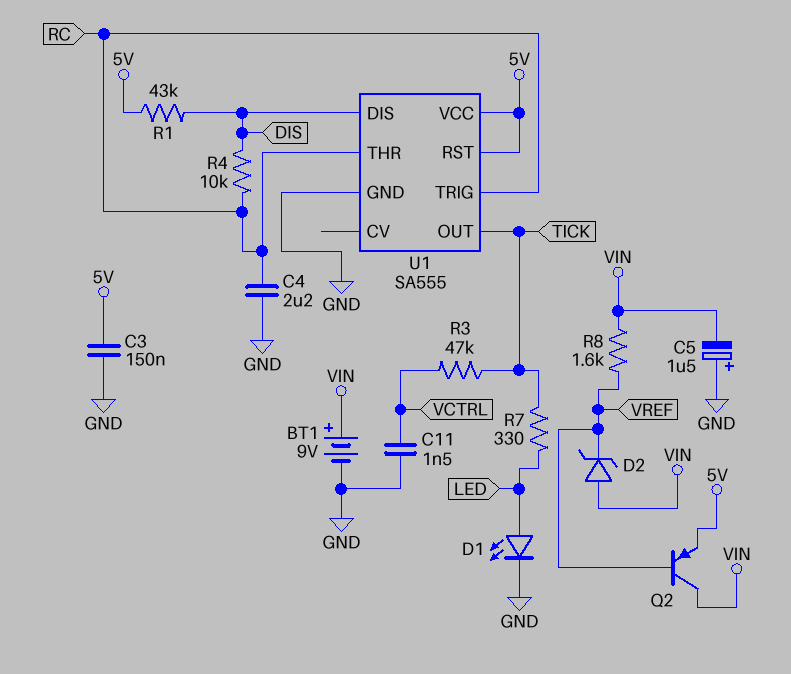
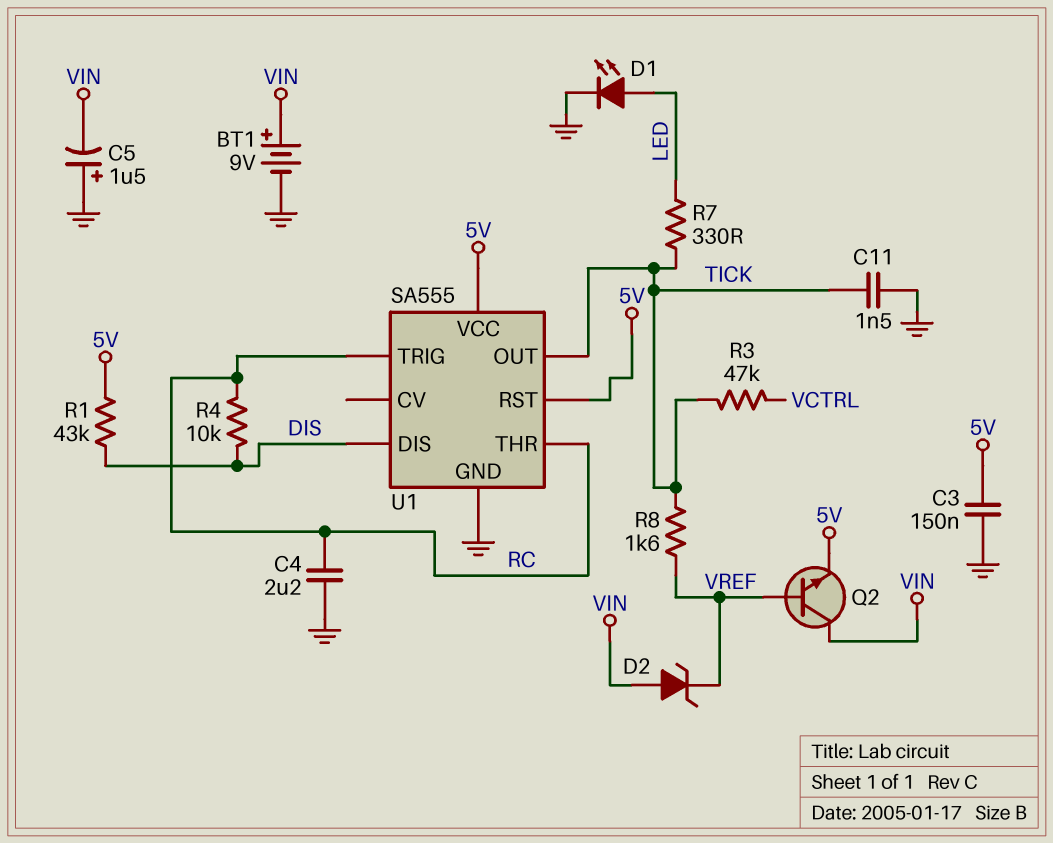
C11: 1.5nF (GND, VCTRL) -> 1.5nF (GND, TICK)
Q2: PNP (B VREF, C VIN, E 5V) -> NPN (B VREF, C VIN, E 5V)
R8: 1.6k (VIN, VREF) -> 1.6k (TICK, VREF)

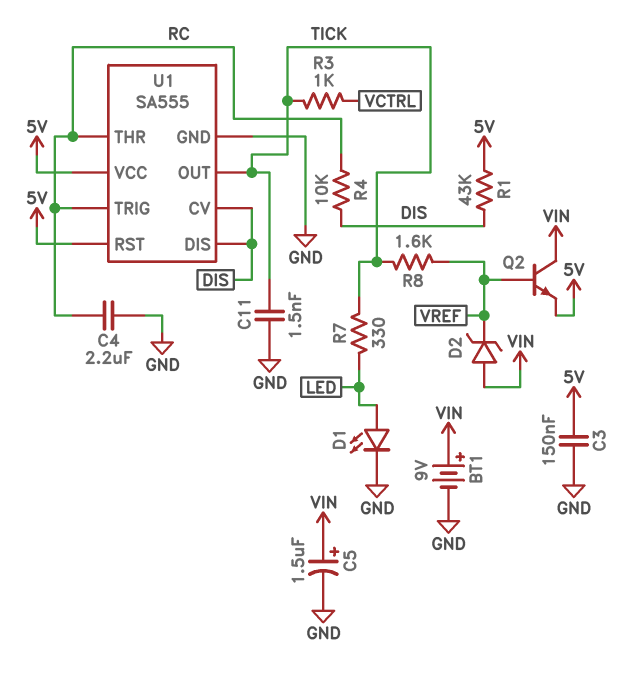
C5: 1.5uF (plus GND, minus VIN) -> 1.5uF (plus VIN, minus GND)
R3: 47k (TICK, VCTRL) -> 1k (TICK, VCTRL)
U1 pin CV: none -> DIS

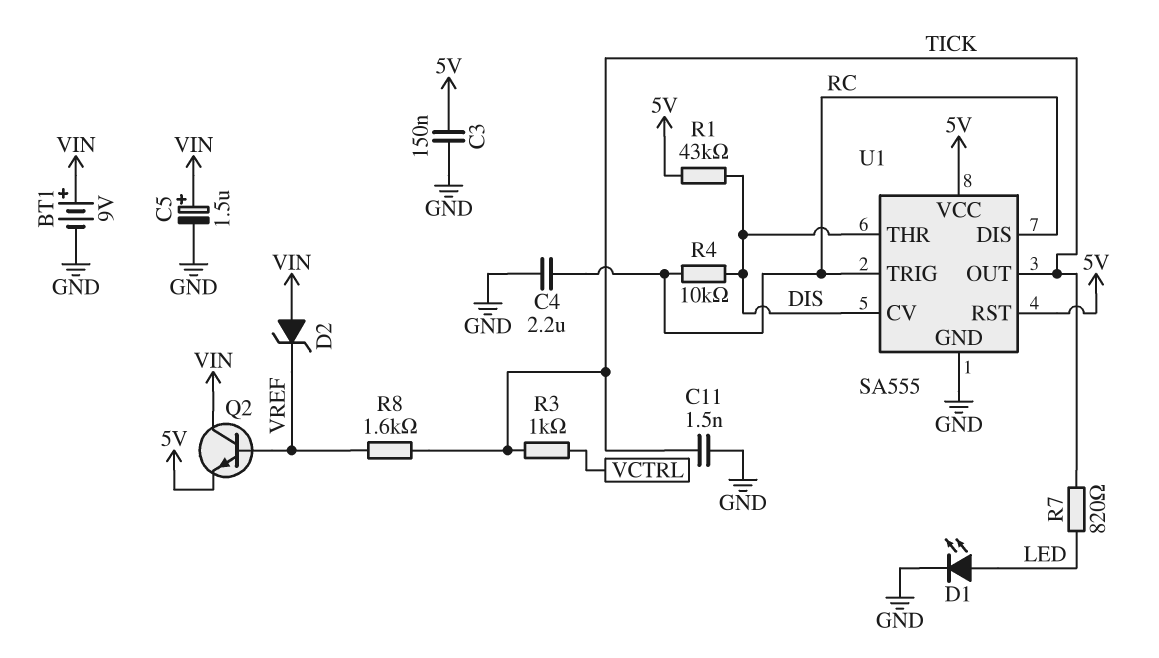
R7: 330 (LED, TICK) -> 820 (LED, TICK)
U1 pin DIS: DIS -> RC
U1 pin THR: RC -> DIS

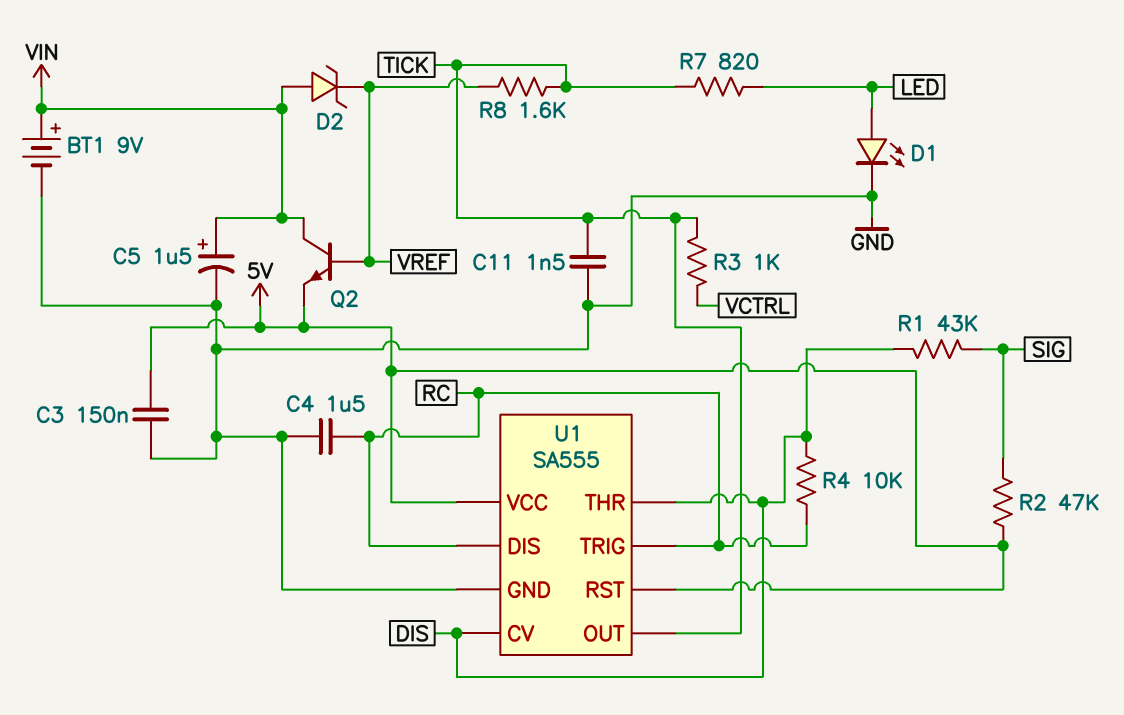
C4: 2.2uF (GND, RC) -> 1.5uF (GND, RC)
R1: 43k (5V, DIS) -> 43k (DIS, SIG)
R2: none -> 47k (5V, SIG)

